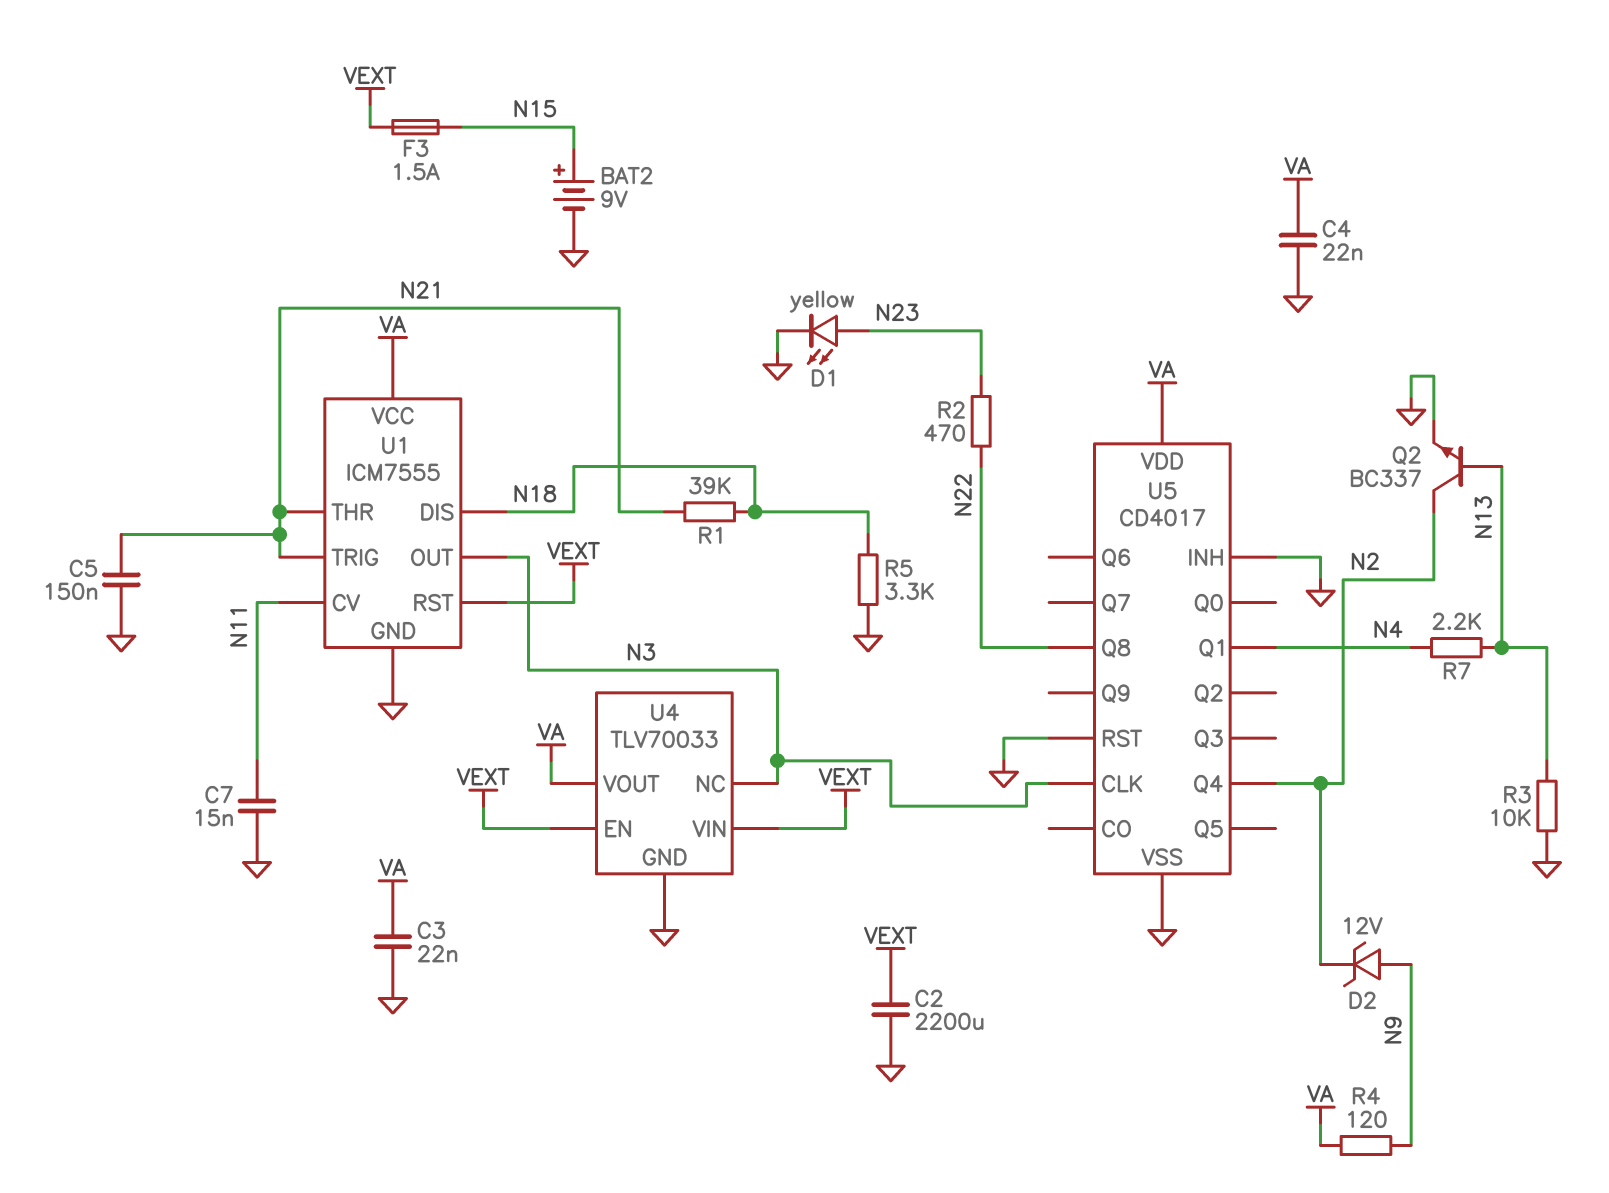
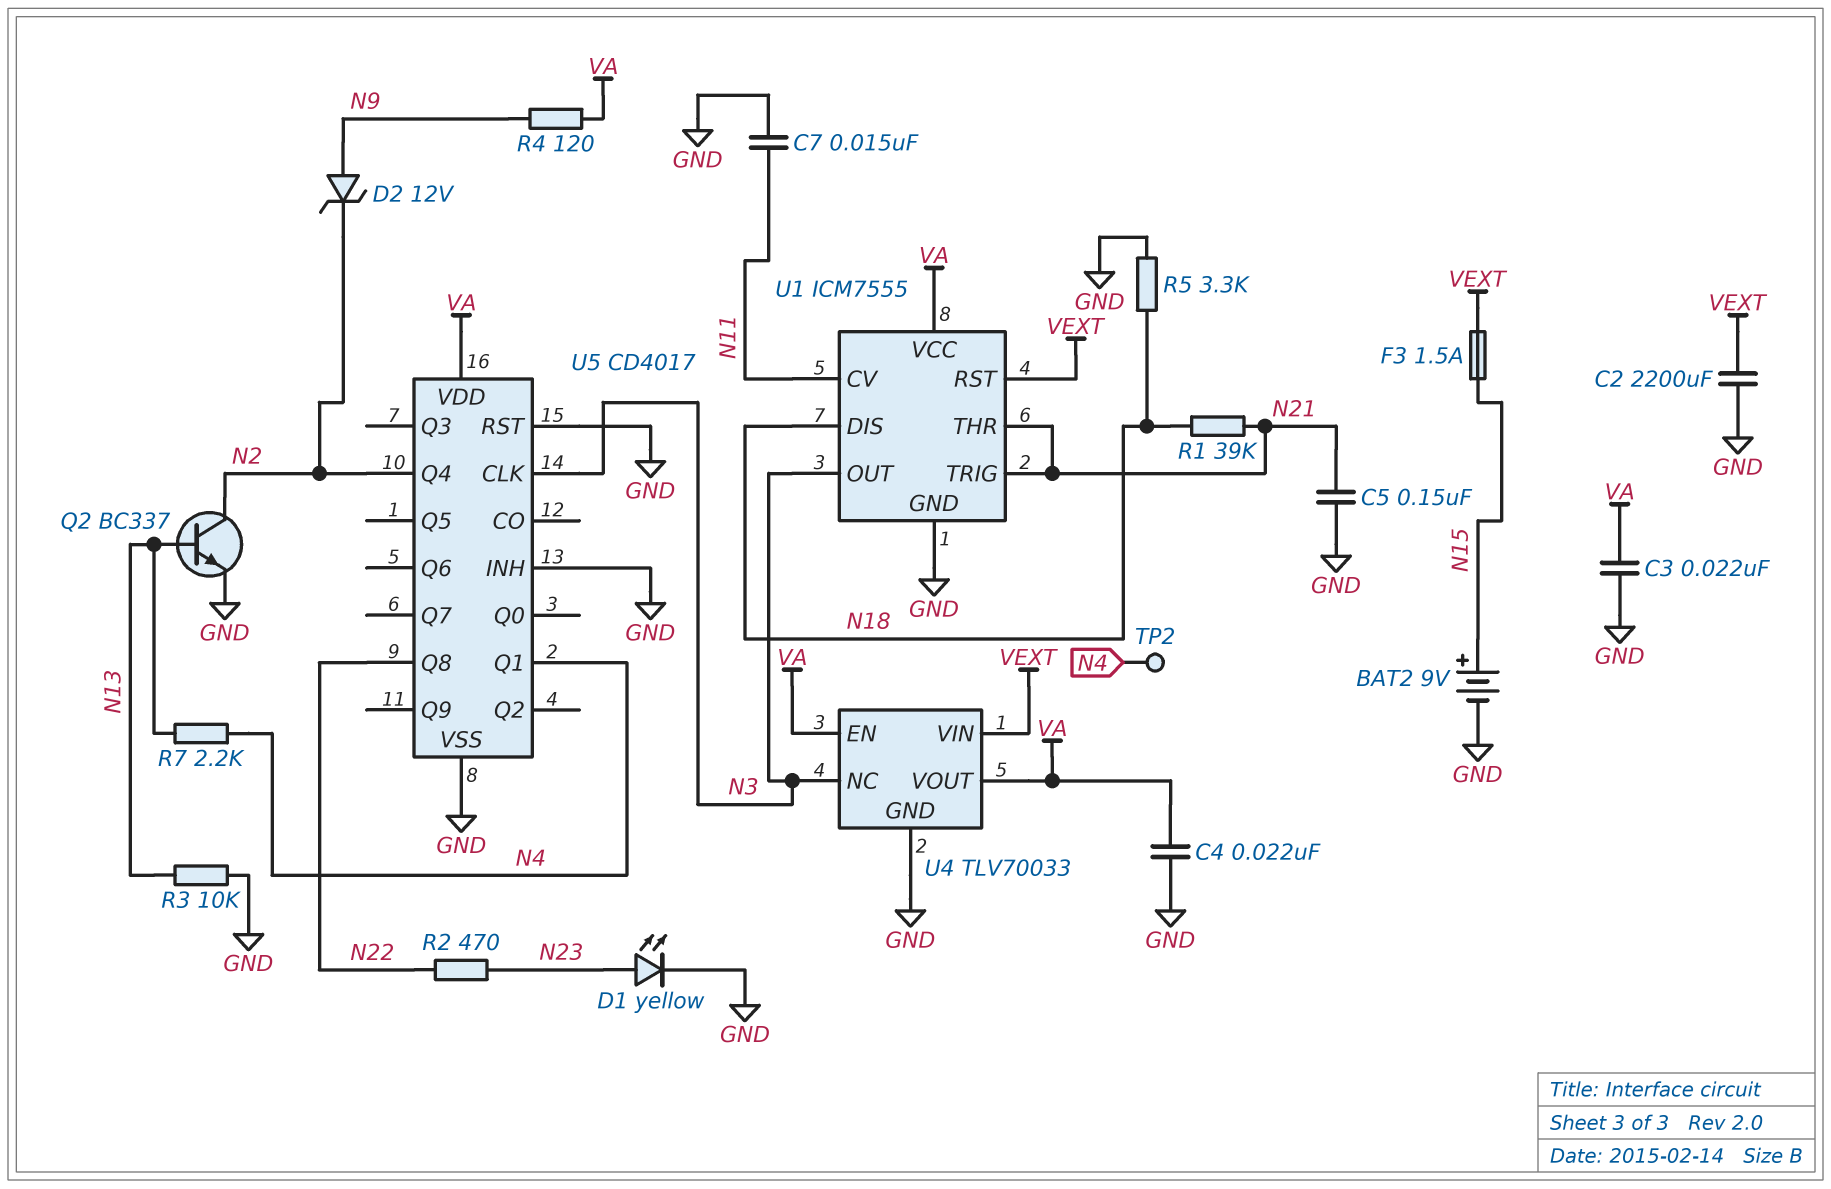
TP2: none -> test point (N4)
U4 pin EN: VEXT -> VA

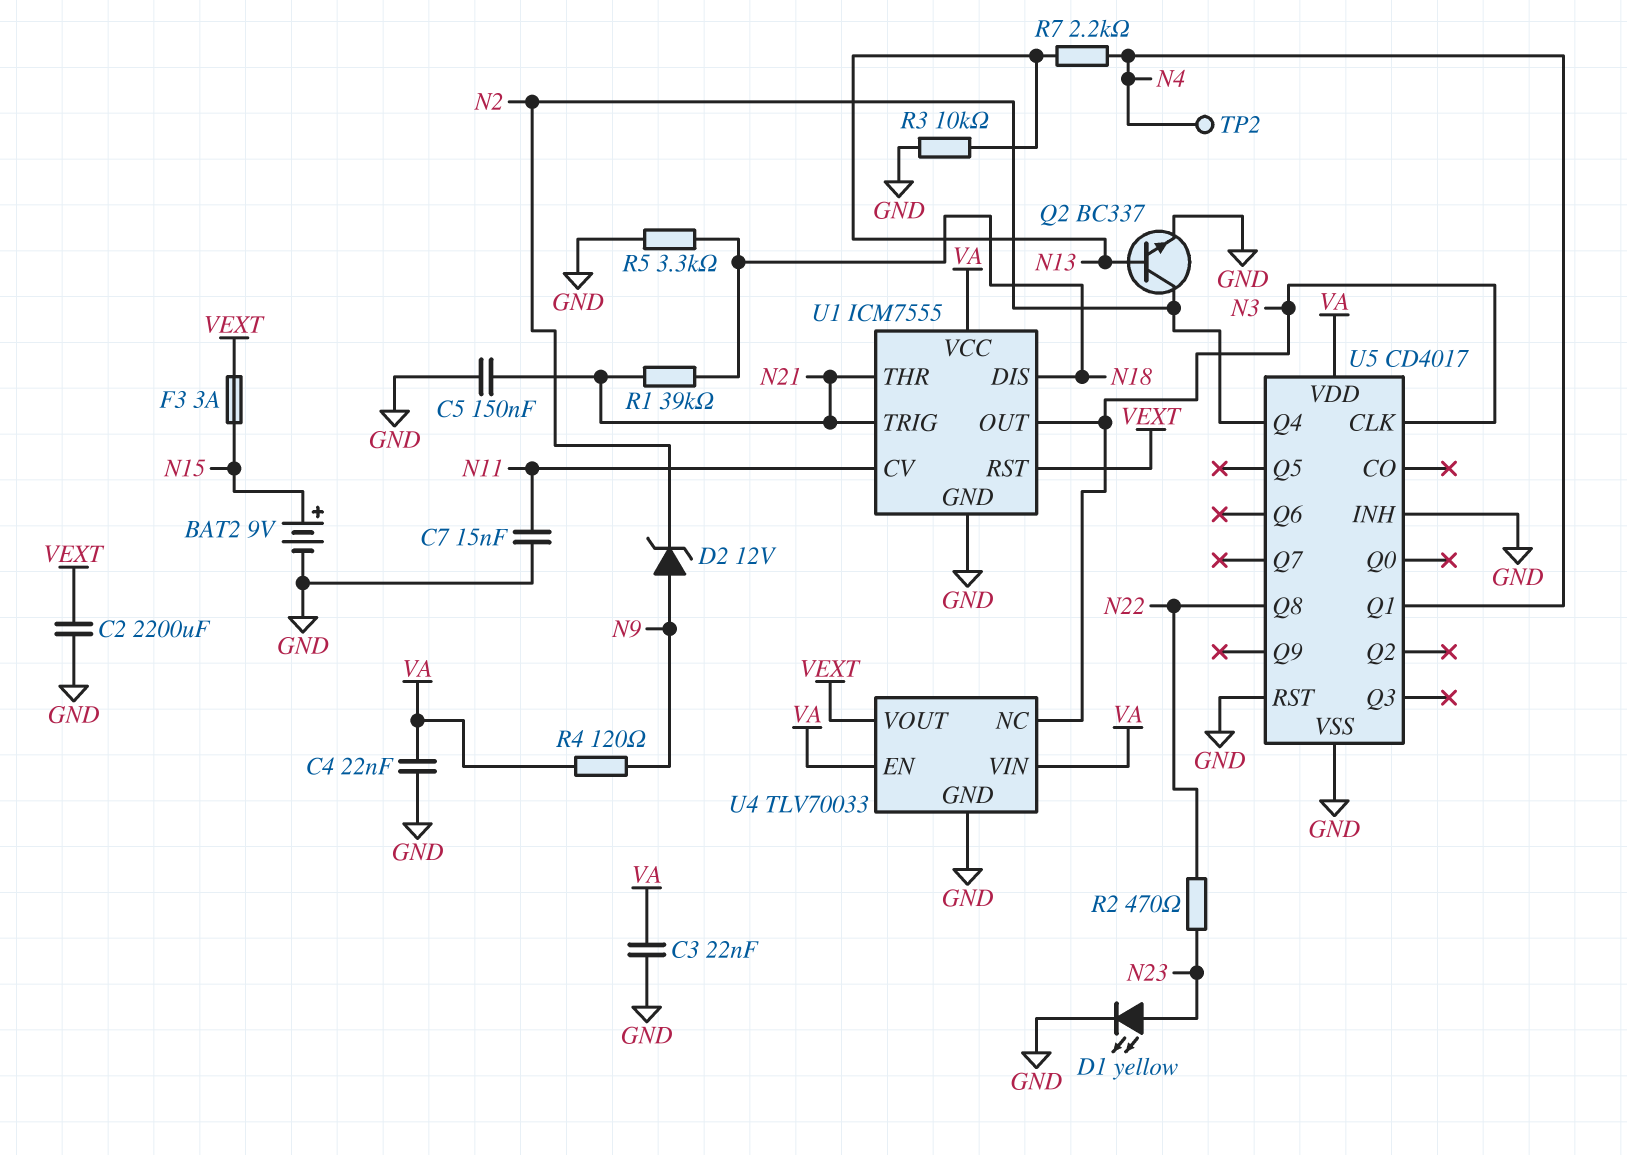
F3: 1.5A (N15, VEXT) -> 3A (N15, VEXT)
U4 pin VIN: VEXT -> VA
U4 pin VOUT: VA -> VEXT

